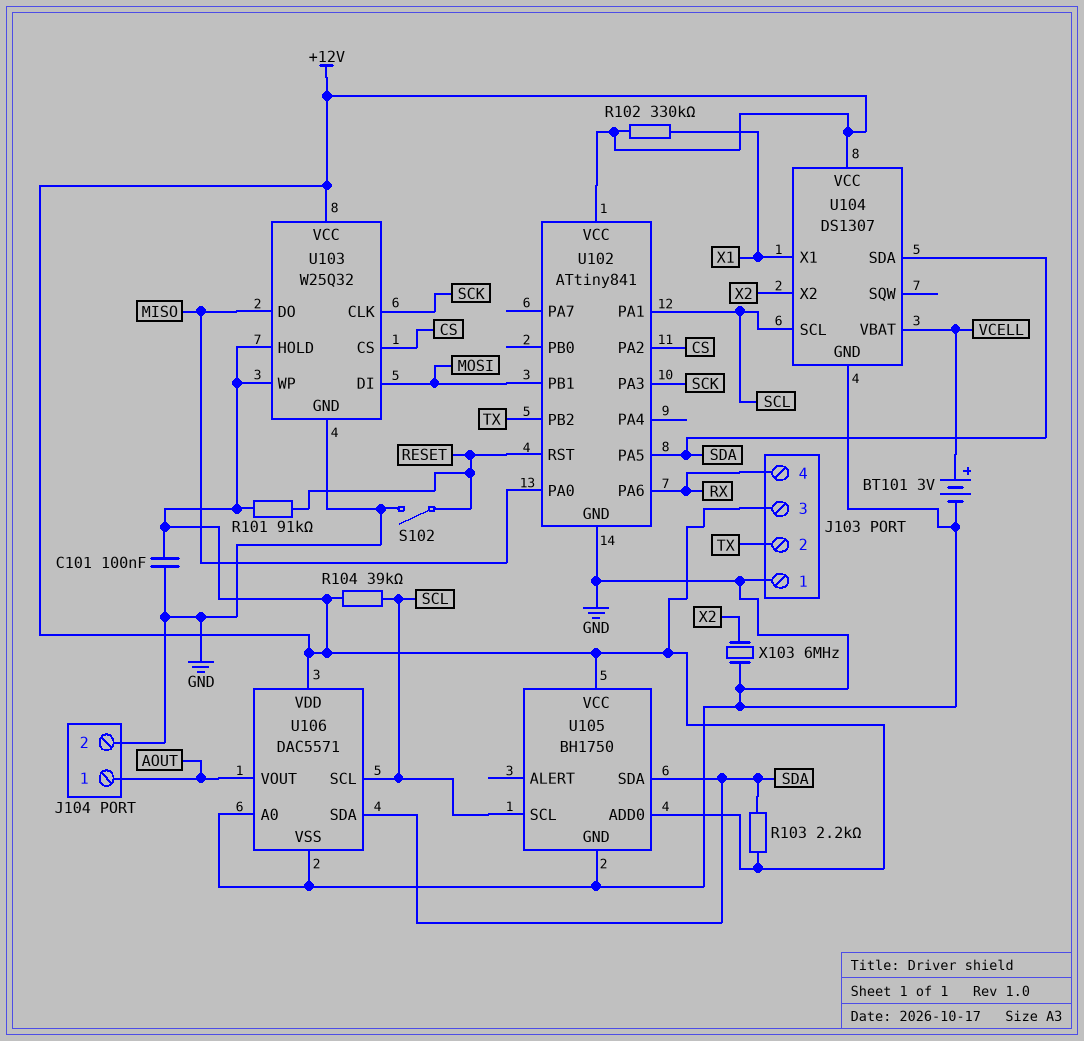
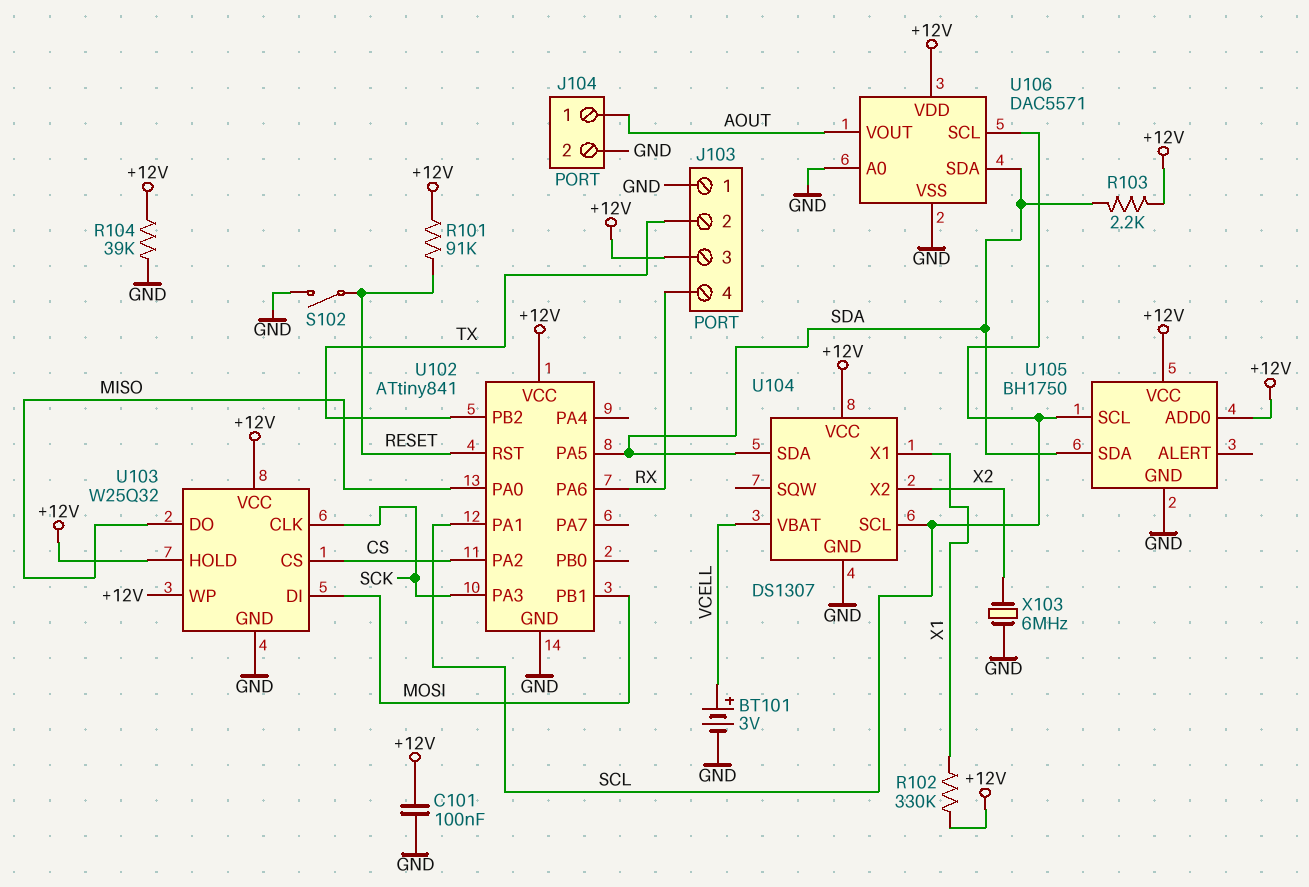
R104: 39k (+12V, SCL) -> 39k (+12V, GND)

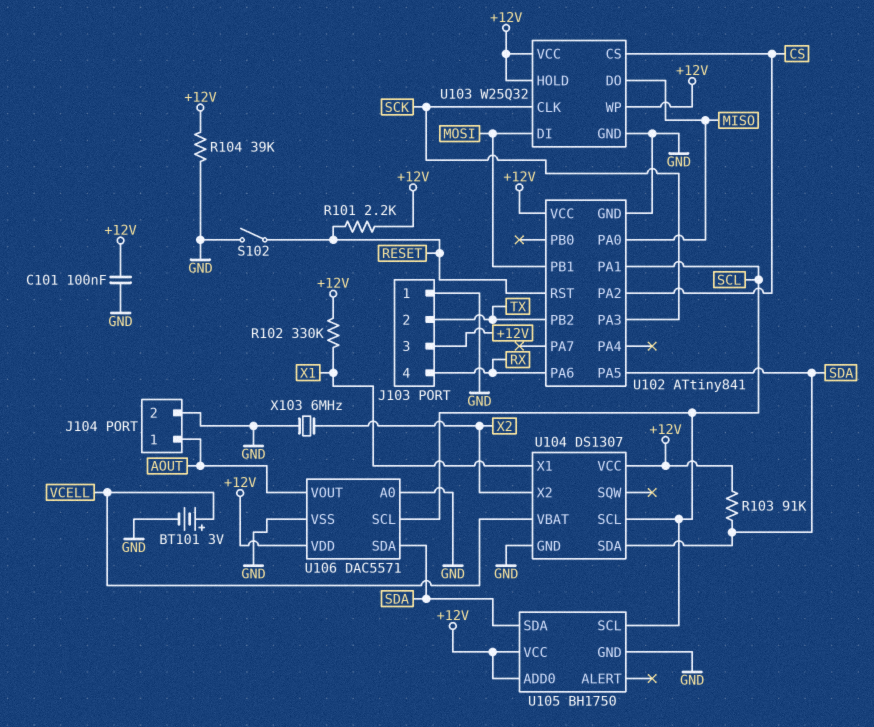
R101: 91k (+12V, RESET) -> 2.2k (+12V, RESET)
R103: 2.2k (+12V, SDA) -> 91k (+12V, SDA)

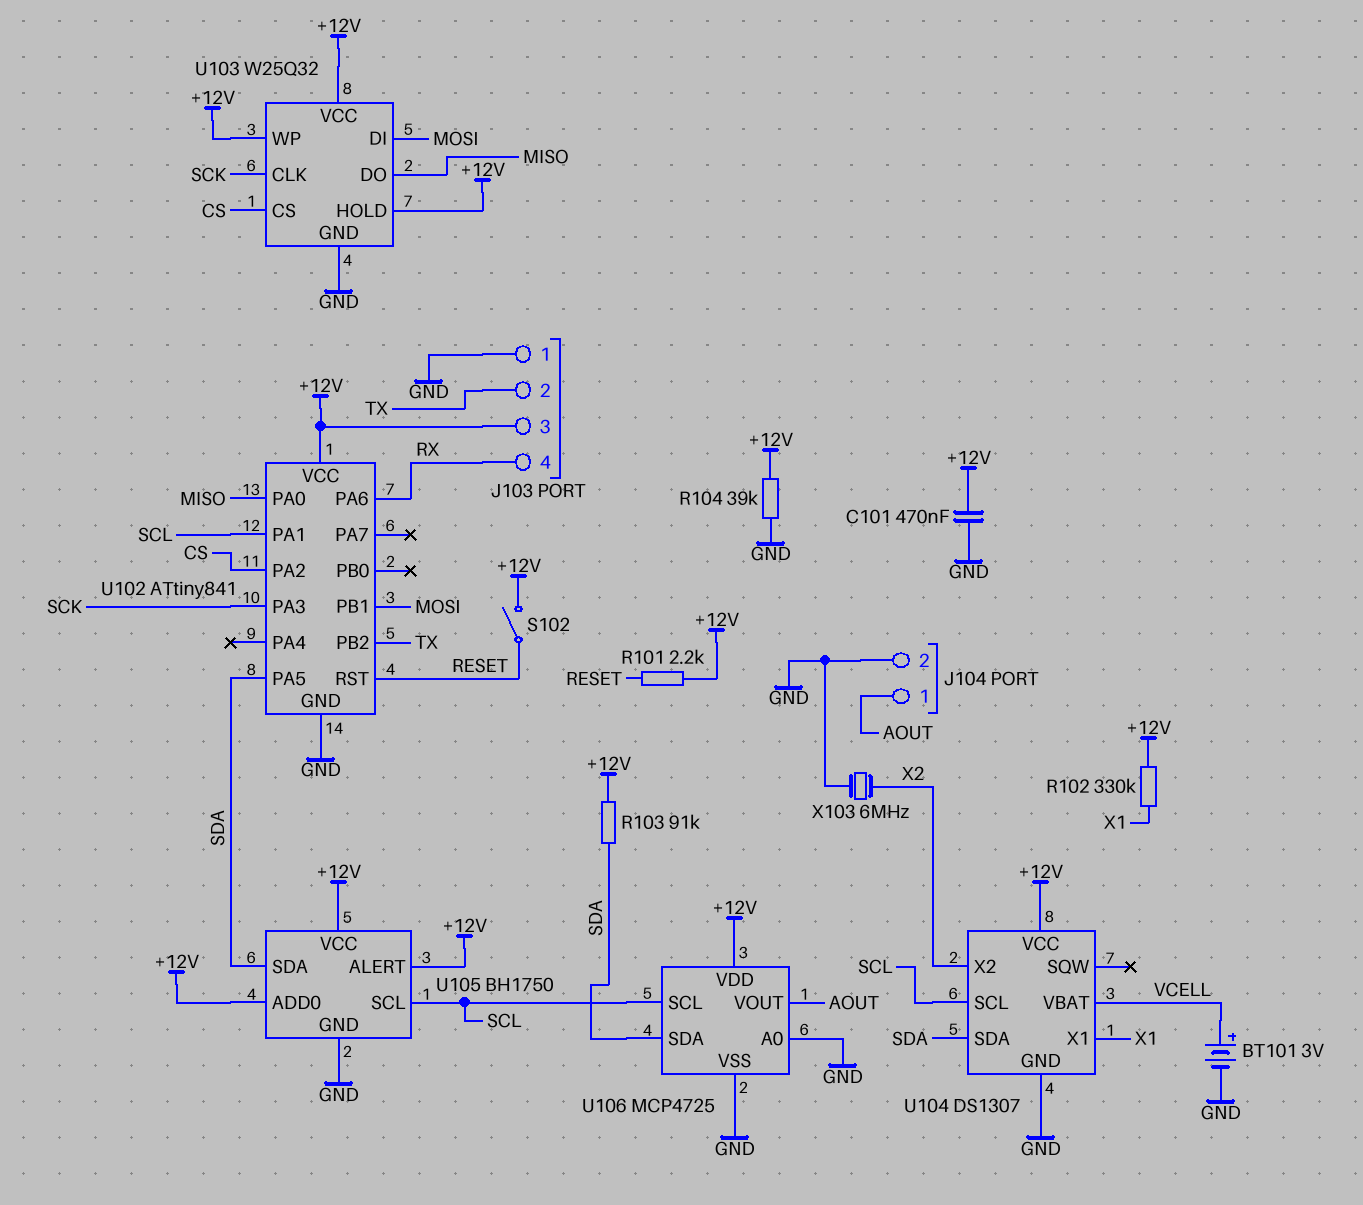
C101: 100nF (+12V, GND) -> 470nF (+12V, GND)
S102: switch (GND, RESET) -> switch (+12V, RESET)
U105 pin ALERT: none -> +12V
U106: DAC5571 -> MCP4725

